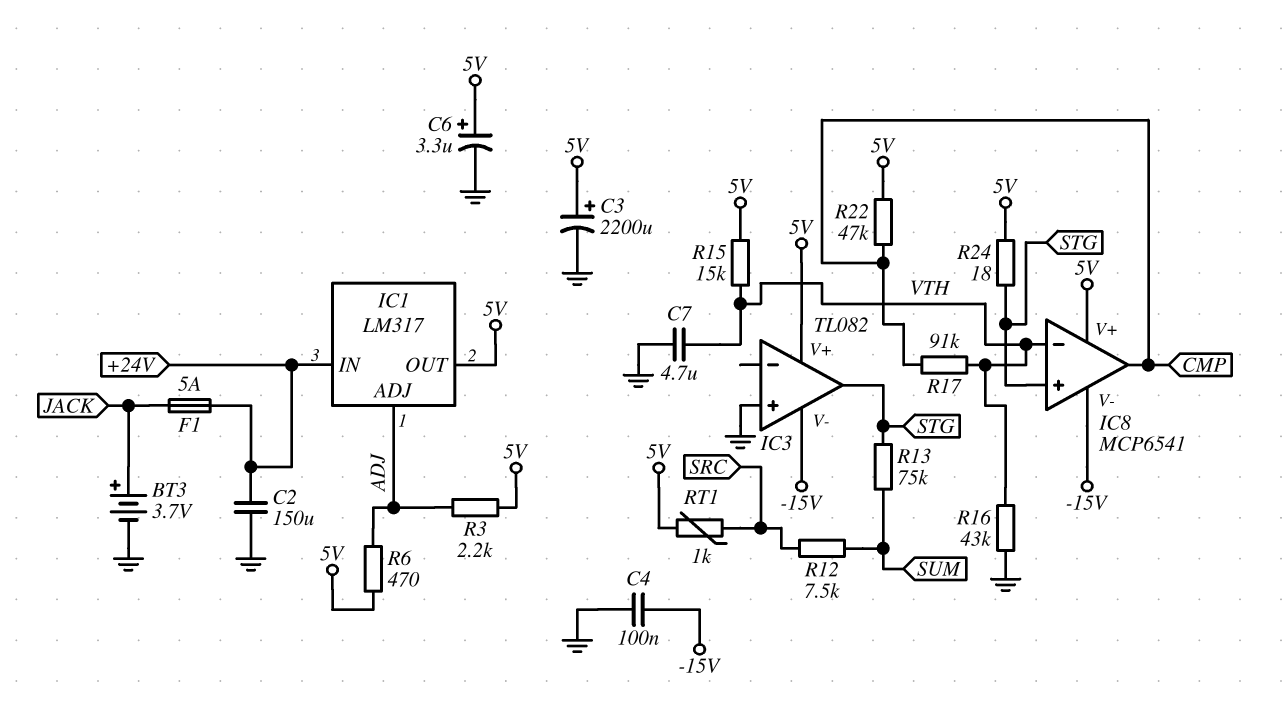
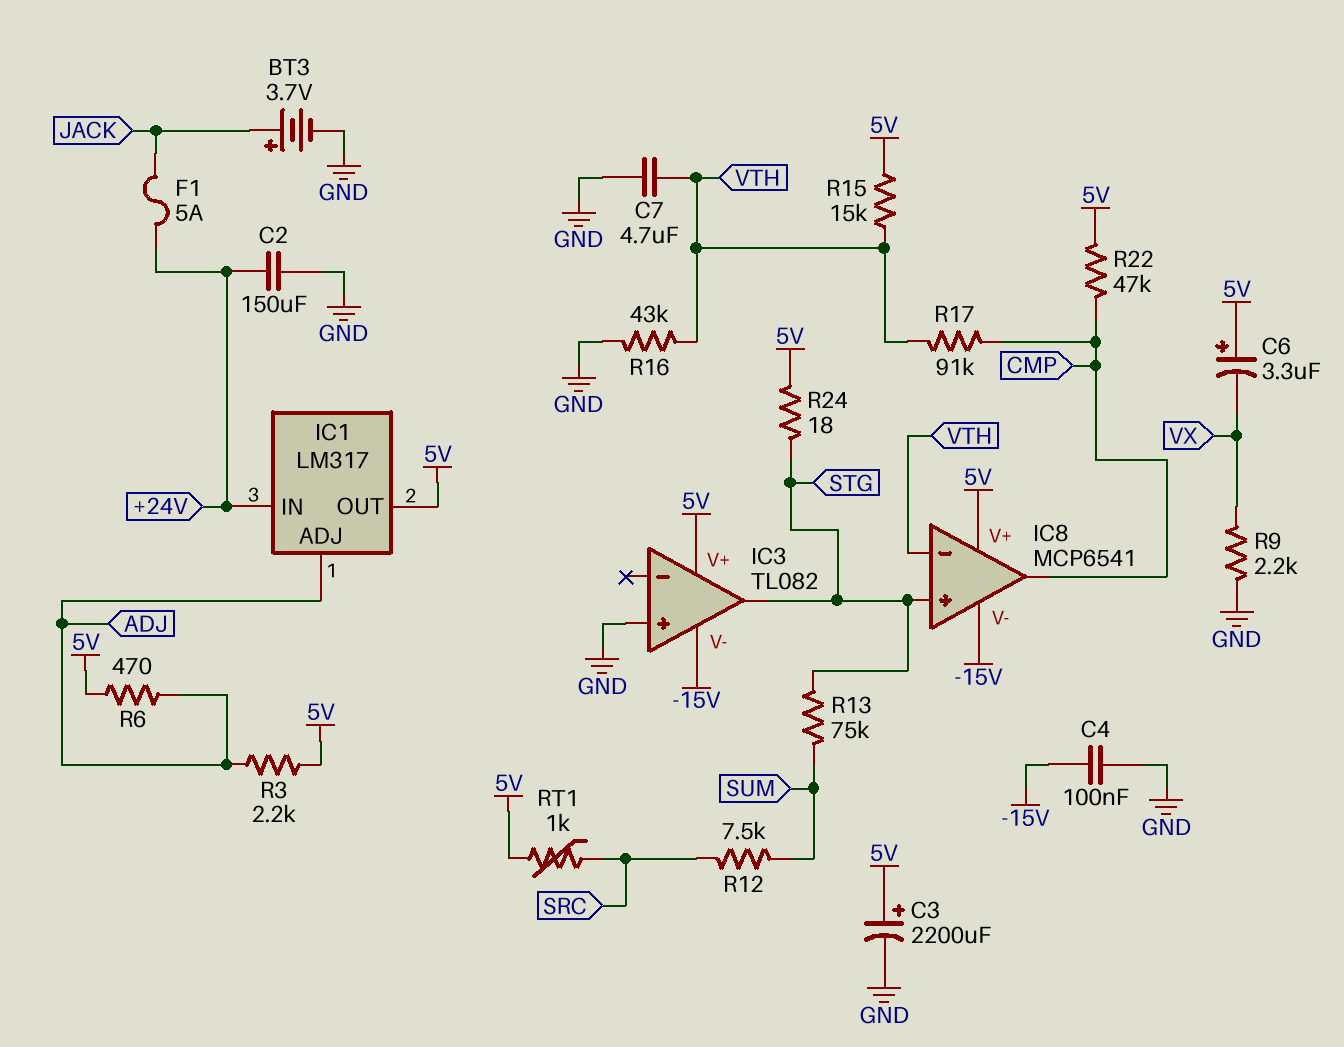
C6: 3.3uF (plus 5V, minus GND) -> 3.3uF (plus 5V, minus VX)
R9: none -> 2.2k (GND, VX)

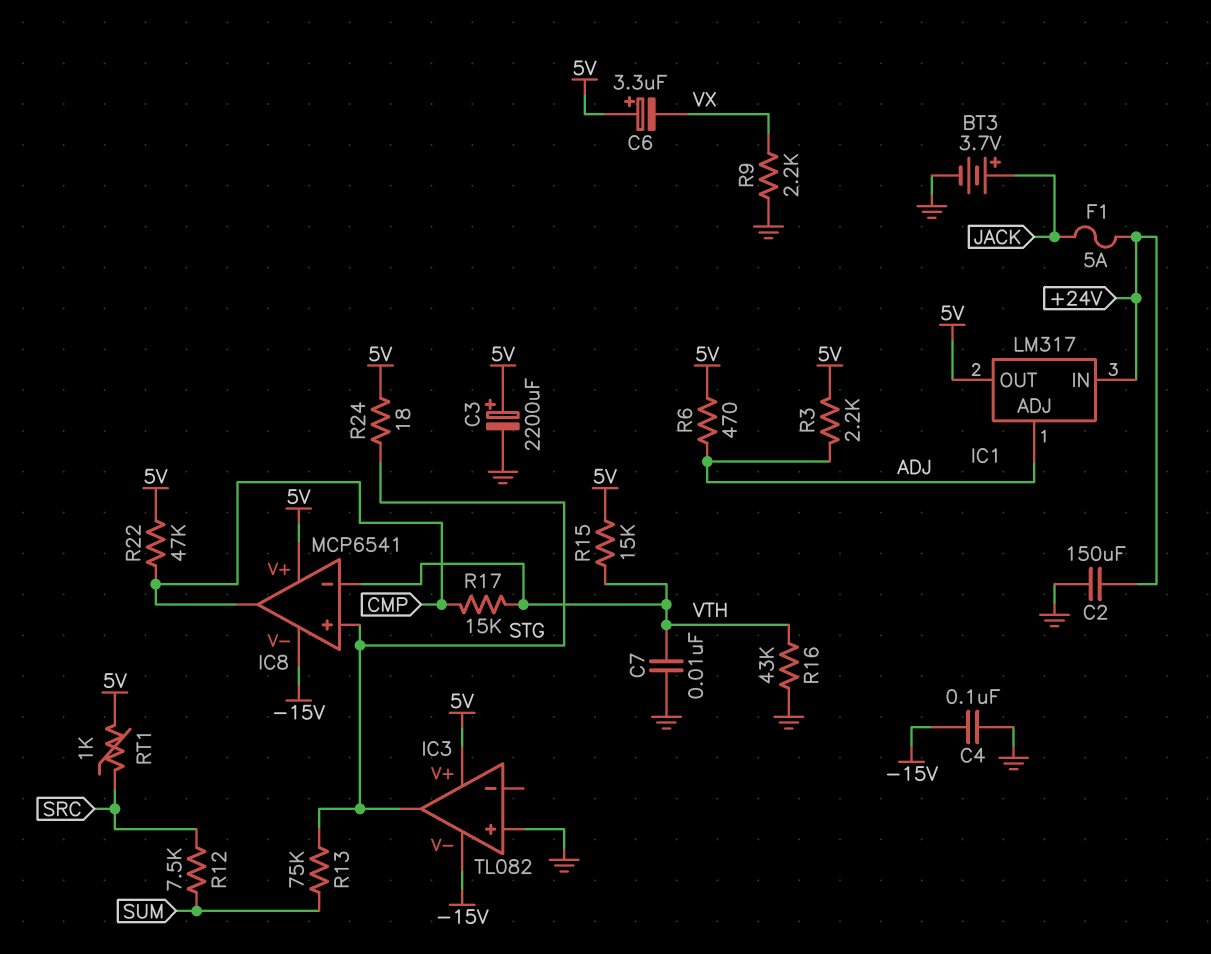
C7: 4.7uF (GND, VTH) -> 10nF (GND, VTH)
R17: 91k (CMP, VTH) -> 15k (CMP, VTH)

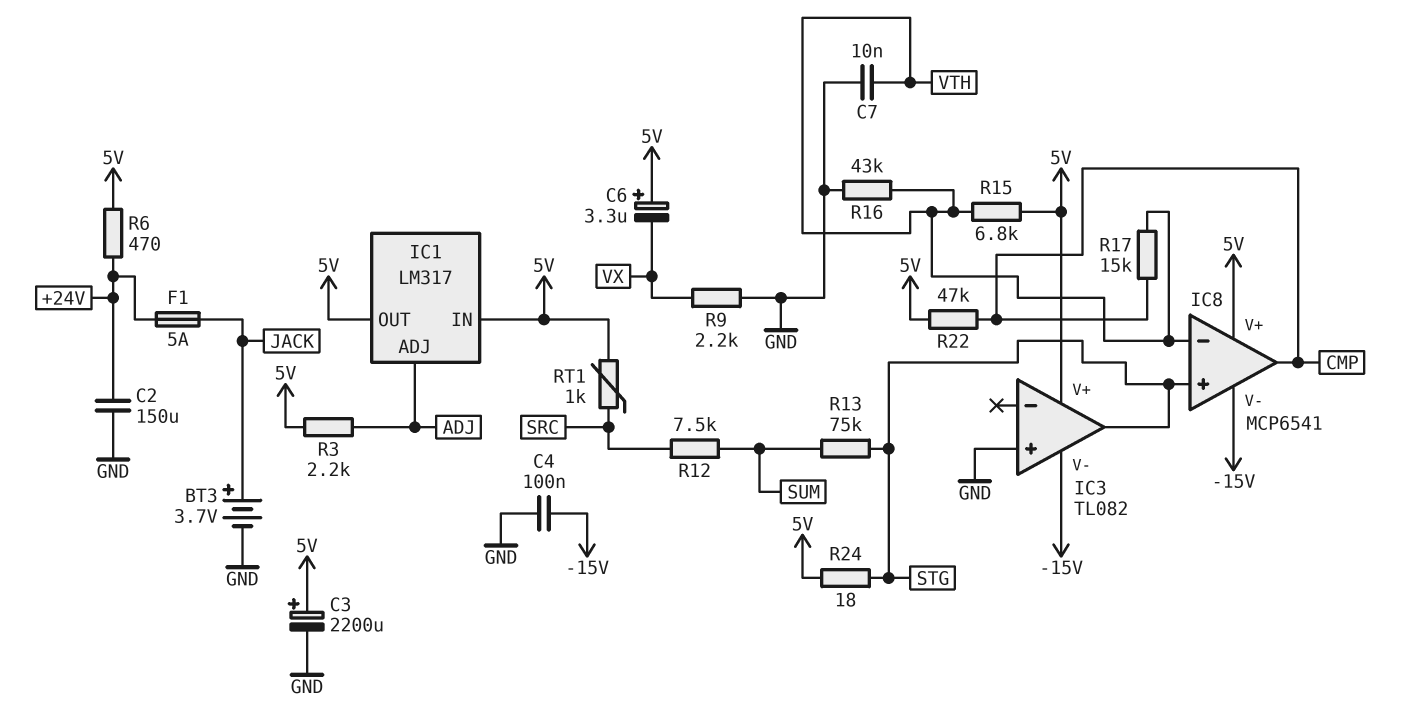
IC1 pin IN: +24V -> 5V
R6: 470 (5V, ADJ) -> 470 (+24V, 5V)
R15: 15k (5V, VTH) -> 6.8k (5V, VTH)

